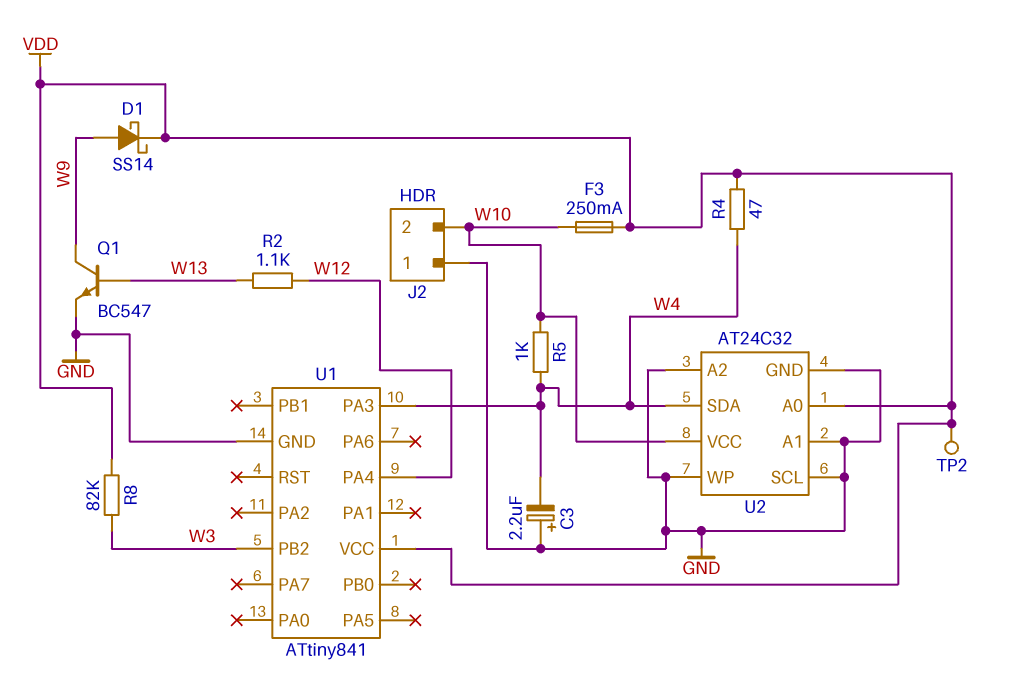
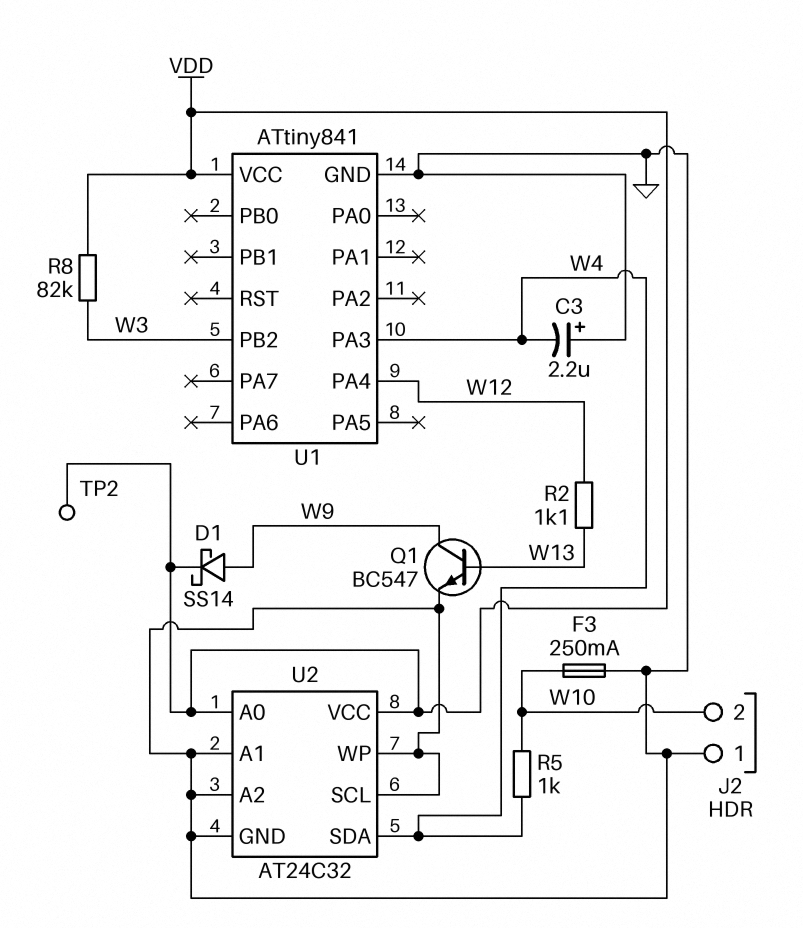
F3: 250mA (VDD, W10) -> 250mA (GND, W10)
R4: 47 (VDD, W4) -> none
U2 pin VCC: W10 -> VDD

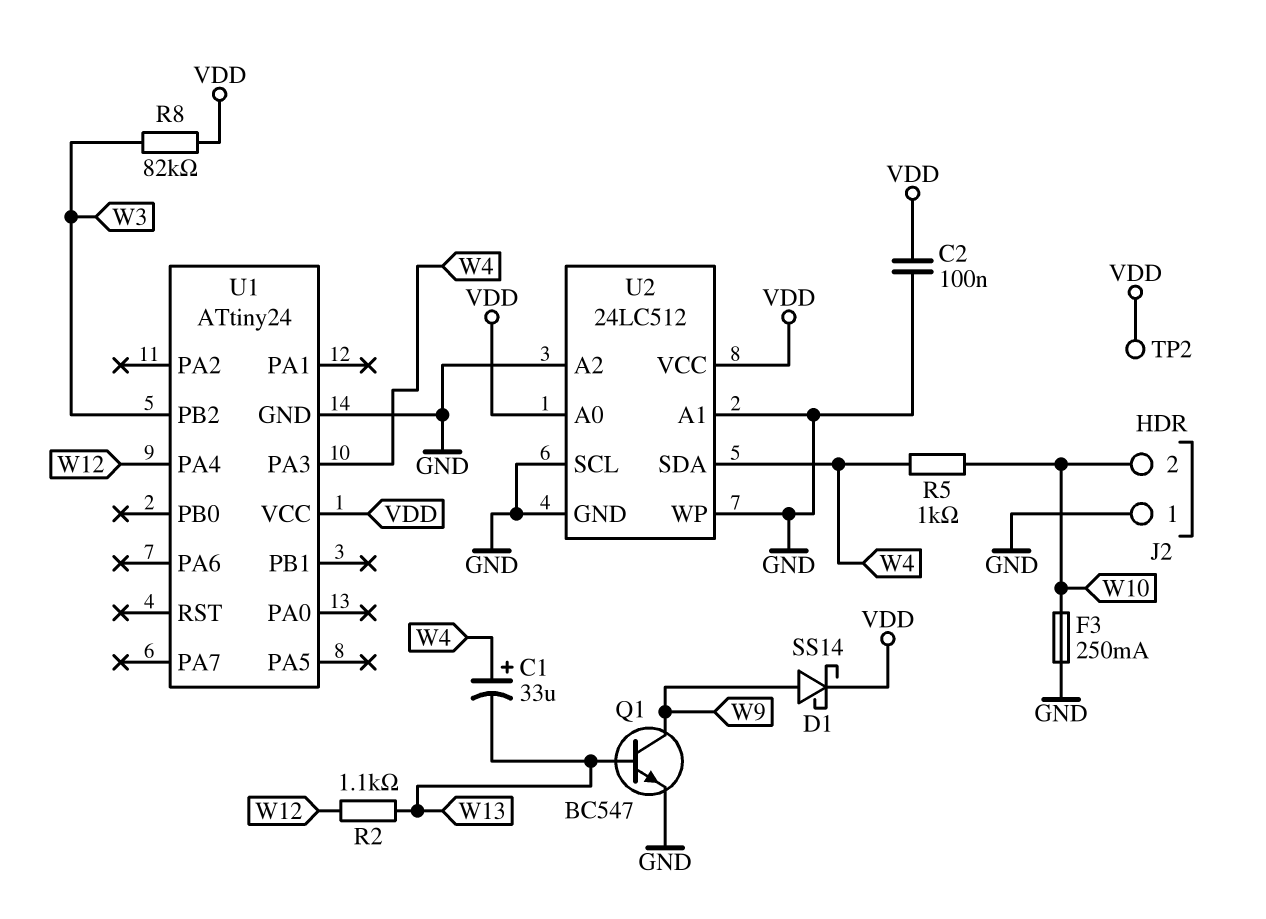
C1: none -> 33uF (plus W4, minus W13)
C2: none -> 100nF (GND, VDD)
C3: 2.2uF (plus GND, minus W4) -> none
U1: ATtiny841 -> ATtiny24
U2: AT24C32 -> 24LC512

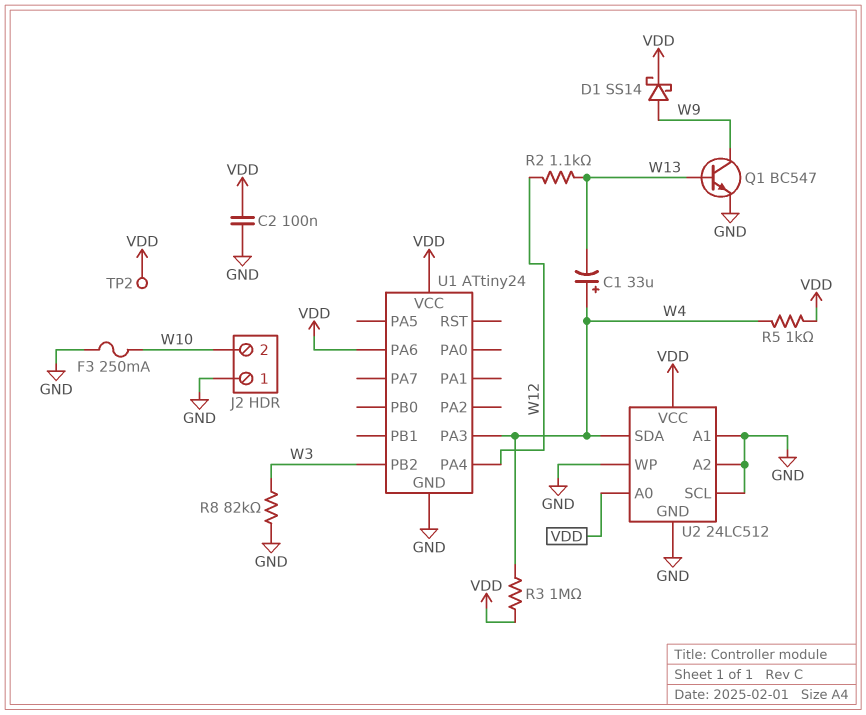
R3: none -> 1M (VDD, W4)
R5: 1k (W4, W10) -> 1k (VDD, W4)
R8: 82k (VDD, W3) -> 82k (GND, W3)
U1 pin PA6: none -> VDD

